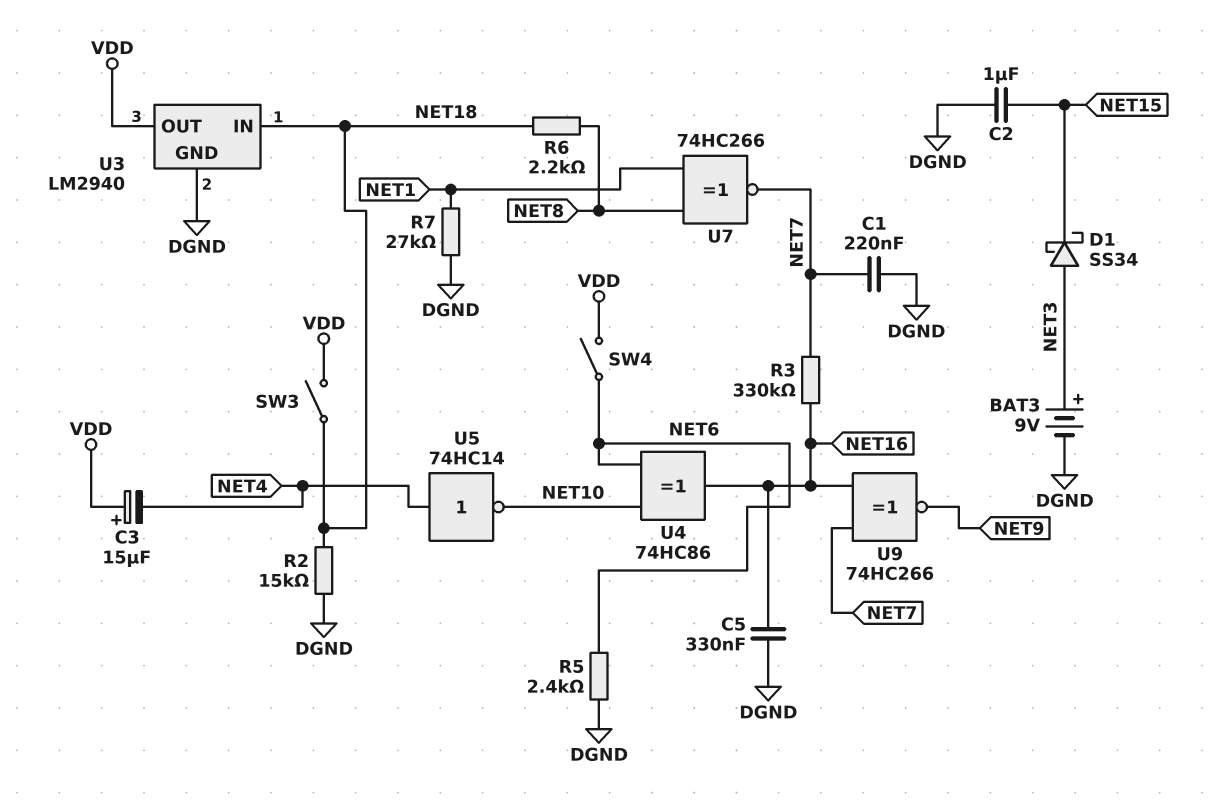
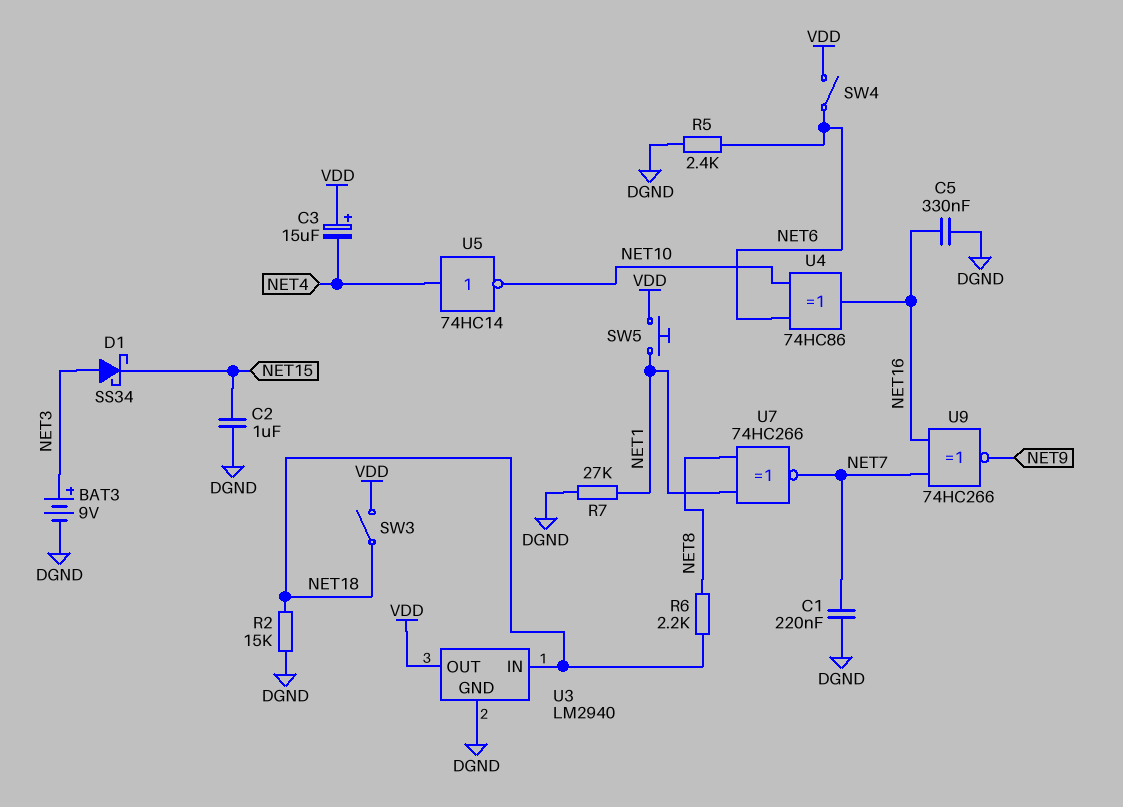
R3: 330k (NET7, NET16) -> none
SW5: none -> button (NET1, VDD)

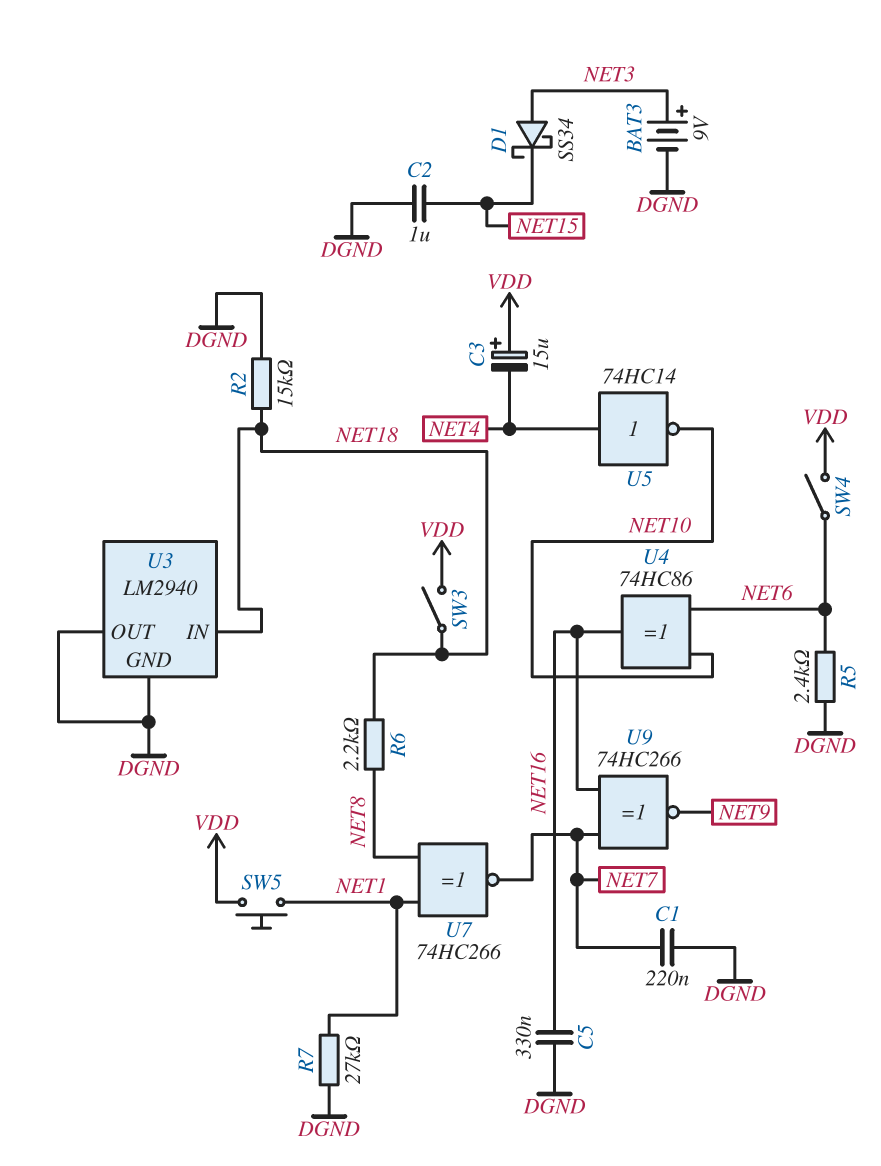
U3 pin OUT: VDD -> DGND

